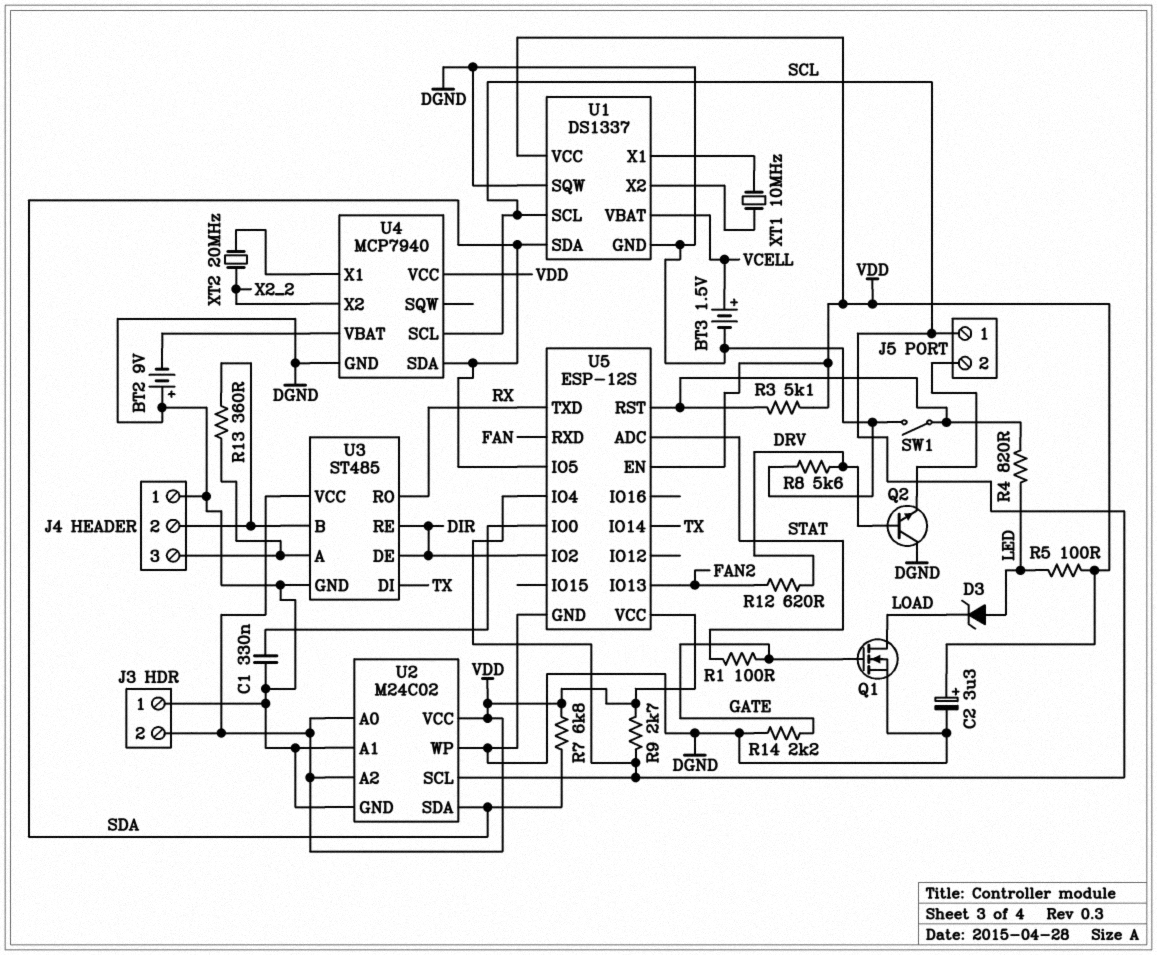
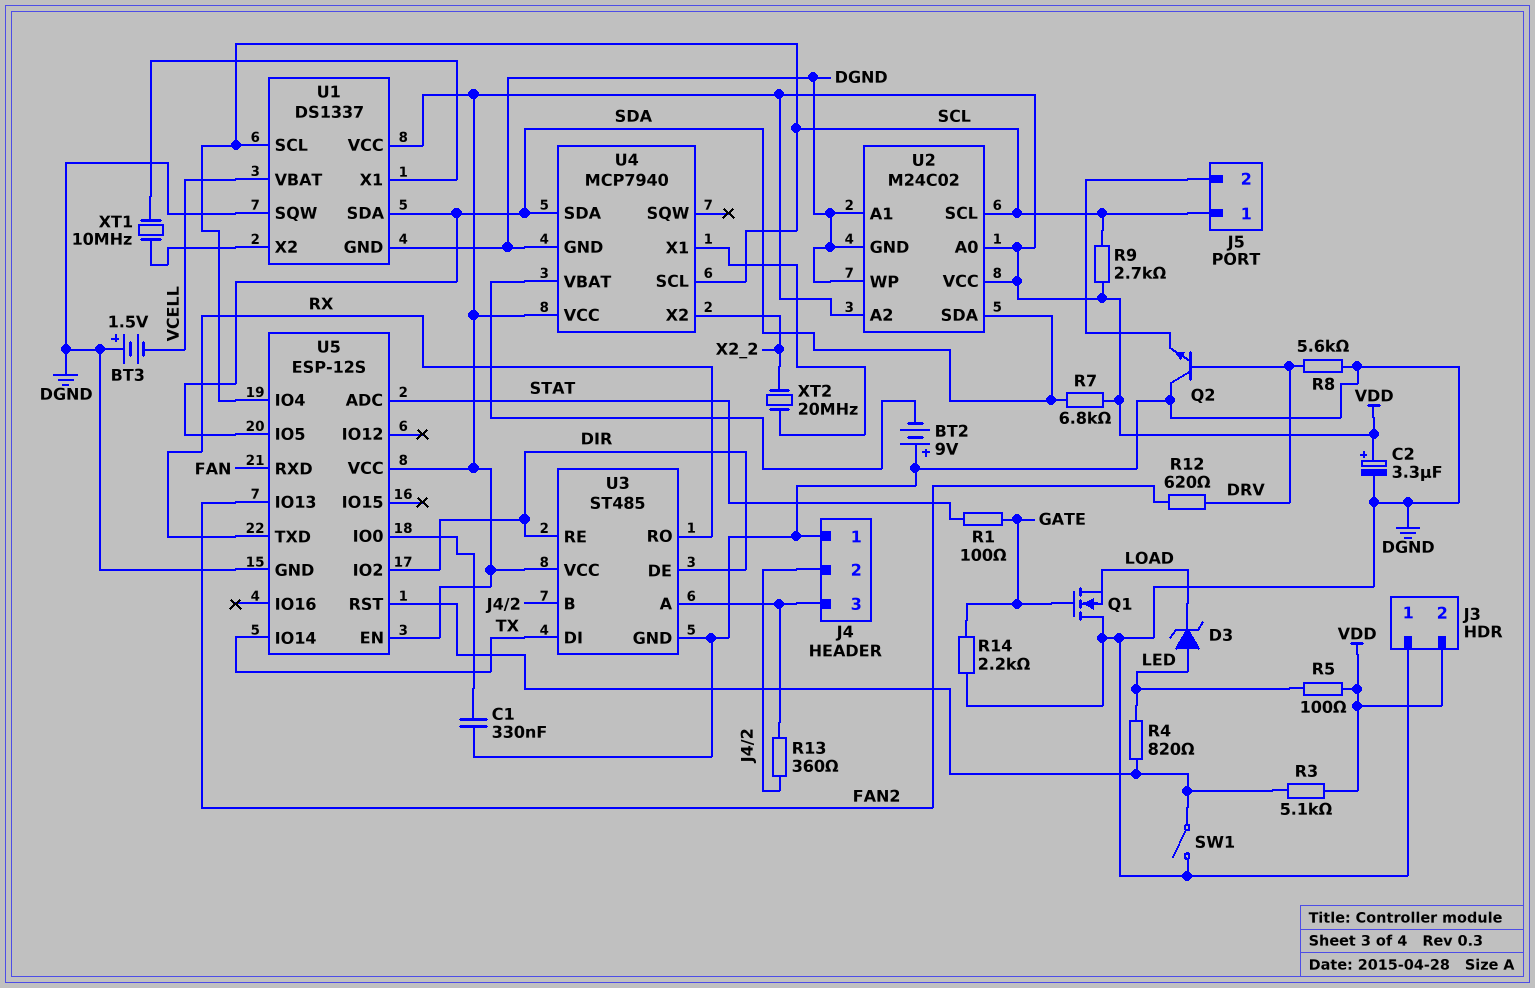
BT3: 1.5V (plus VCELL, minus DGND) -> 1.5V (plus DGND, minus VCELL)
Q1: NMOS (G GATE, D LOAD, S DGND) -> NMOS (G GATE, D DGND, S LOAD)

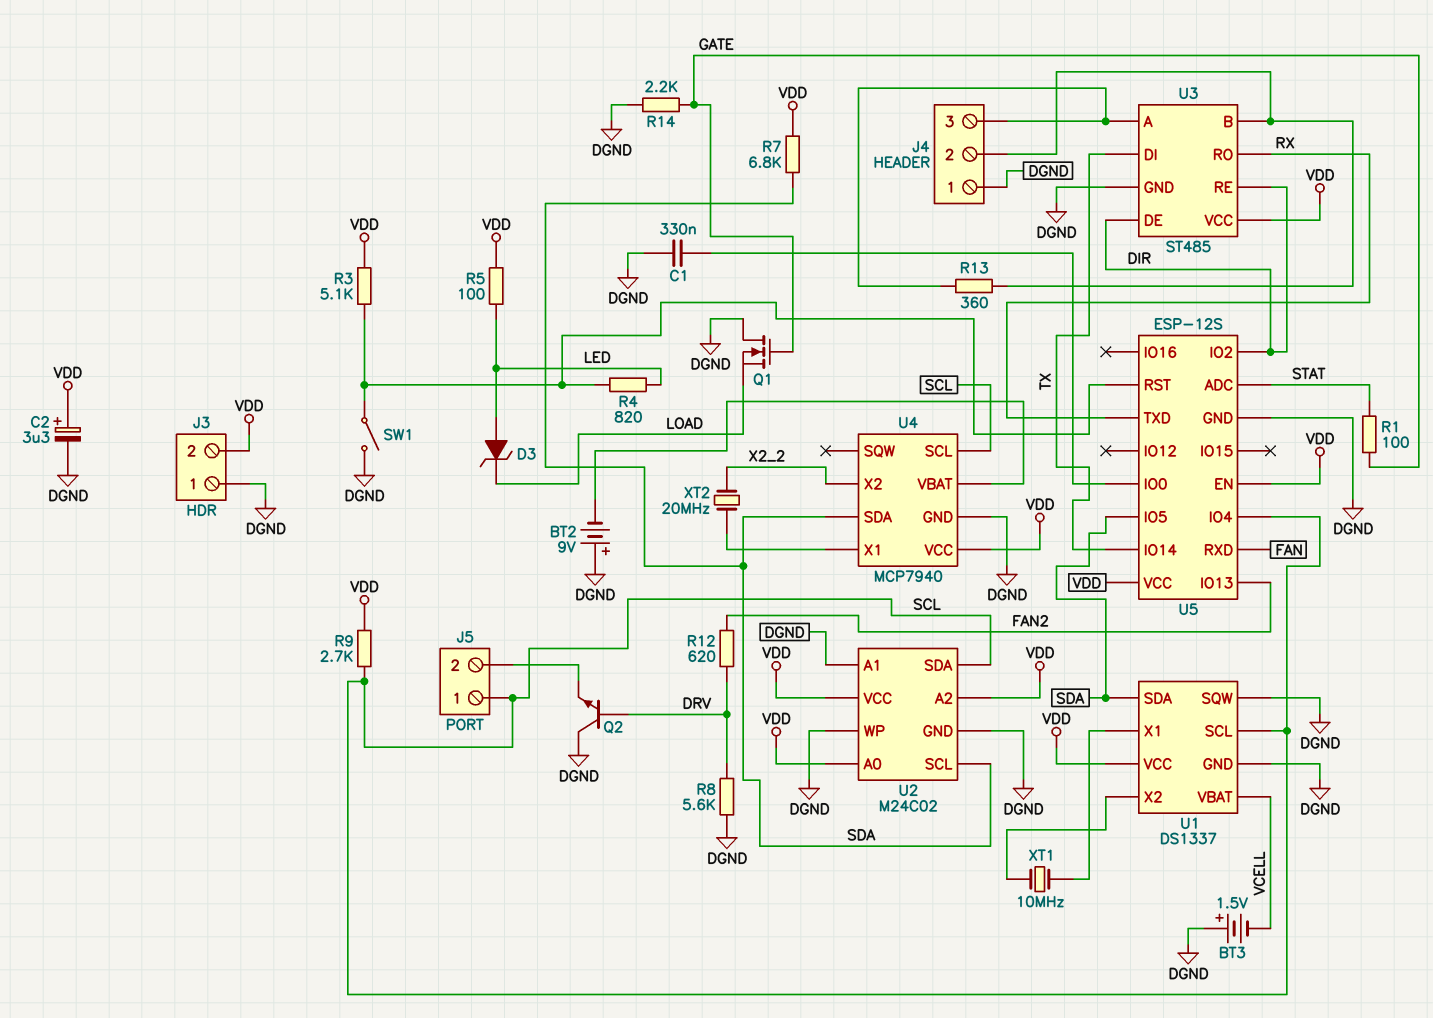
U2 pin SCL: SCL -> SDA
U2 pin SDA: SDA -> SCL

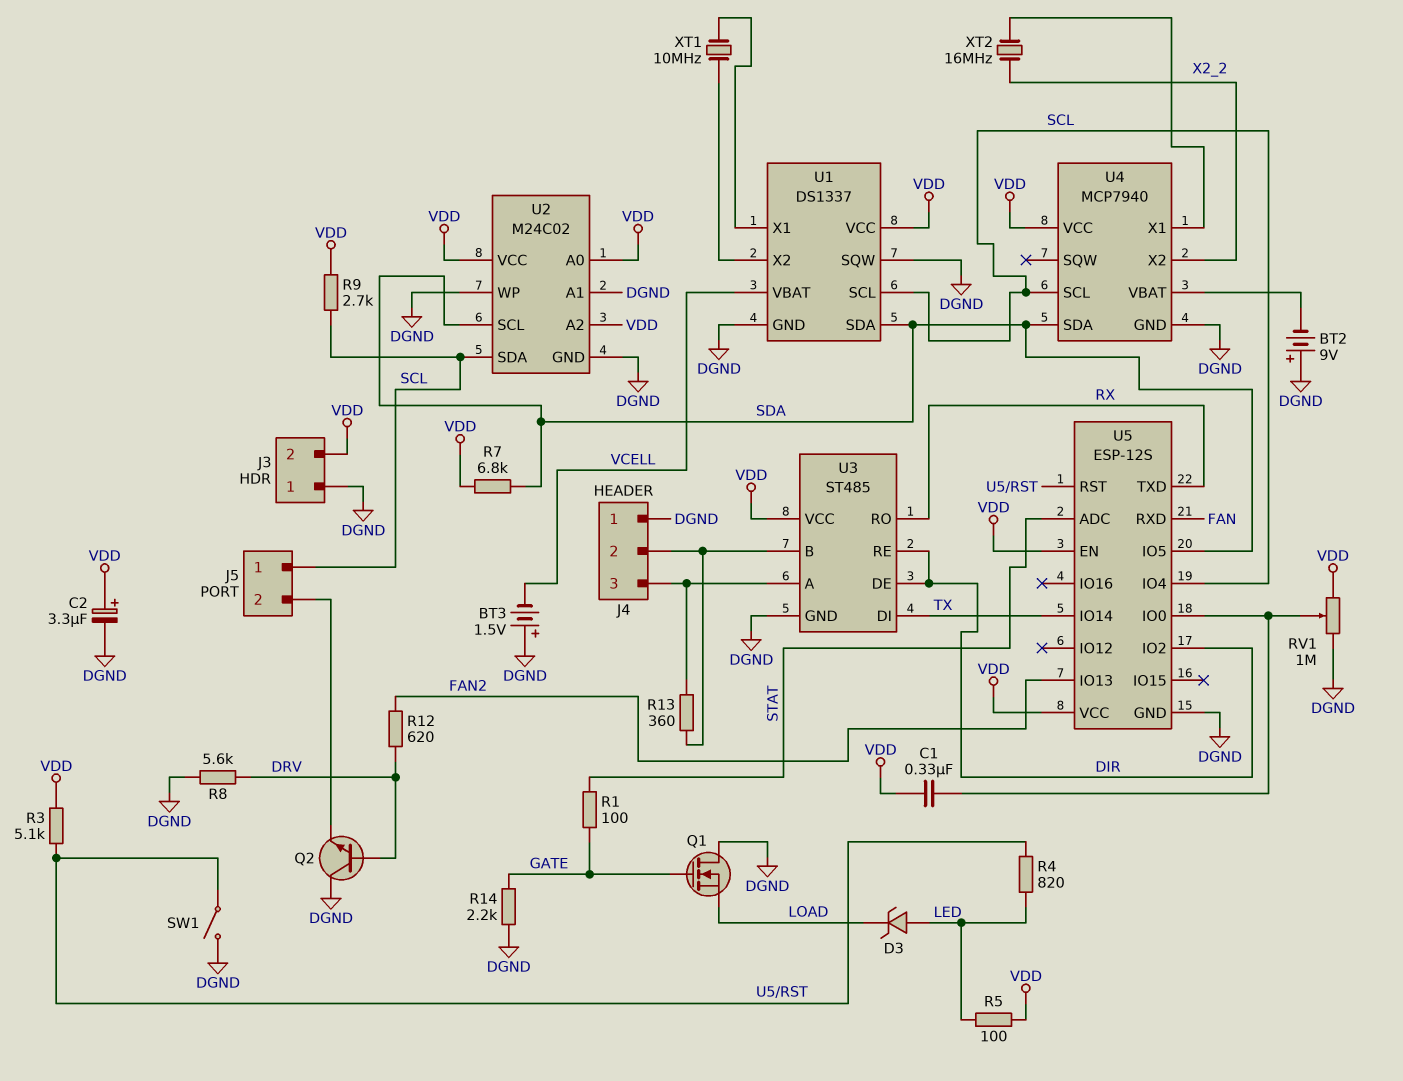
C1: 330nF (DGND, U5/IO0) -> 330nF (U5/IO0, VDD)
RV1: none -> 1M (DGND, VDD, wiper U5/IO0)
XT2: 20MHz (U4/X1, X2_2) -> 16MHz (U4/X1, X2_2)

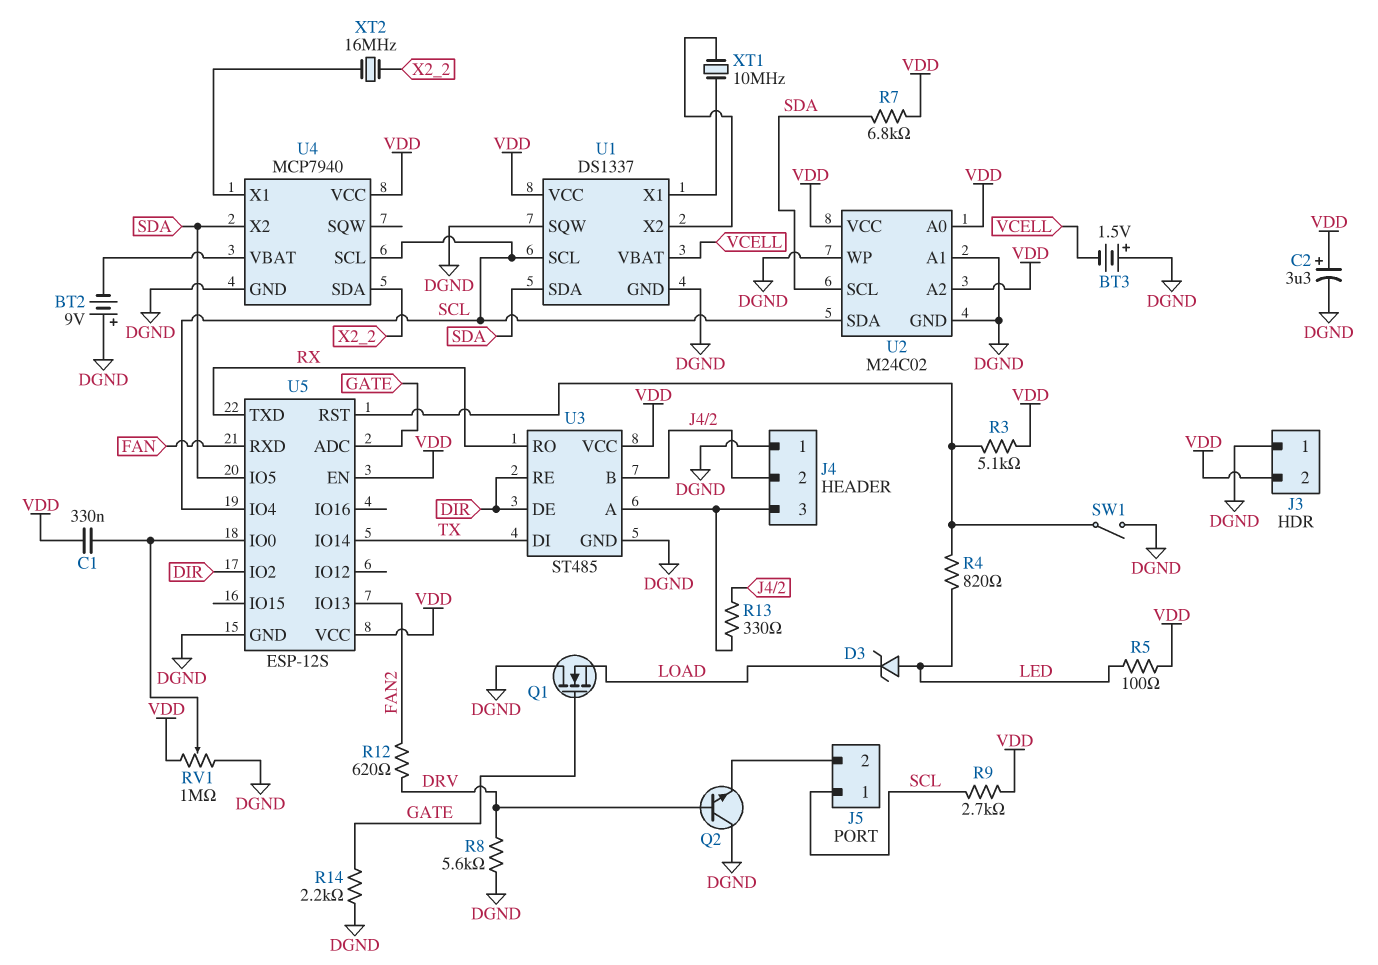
R1: 100 (GATE, STAT) -> none
R13: 360 (J4/2, J4/3) -> 330 (J4/2, J4/3)
U4 pin SDA: SDA -> X2_2
U4 pin X2: X2_2 -> SDA
U5 pin ADC: STAT -> GATE

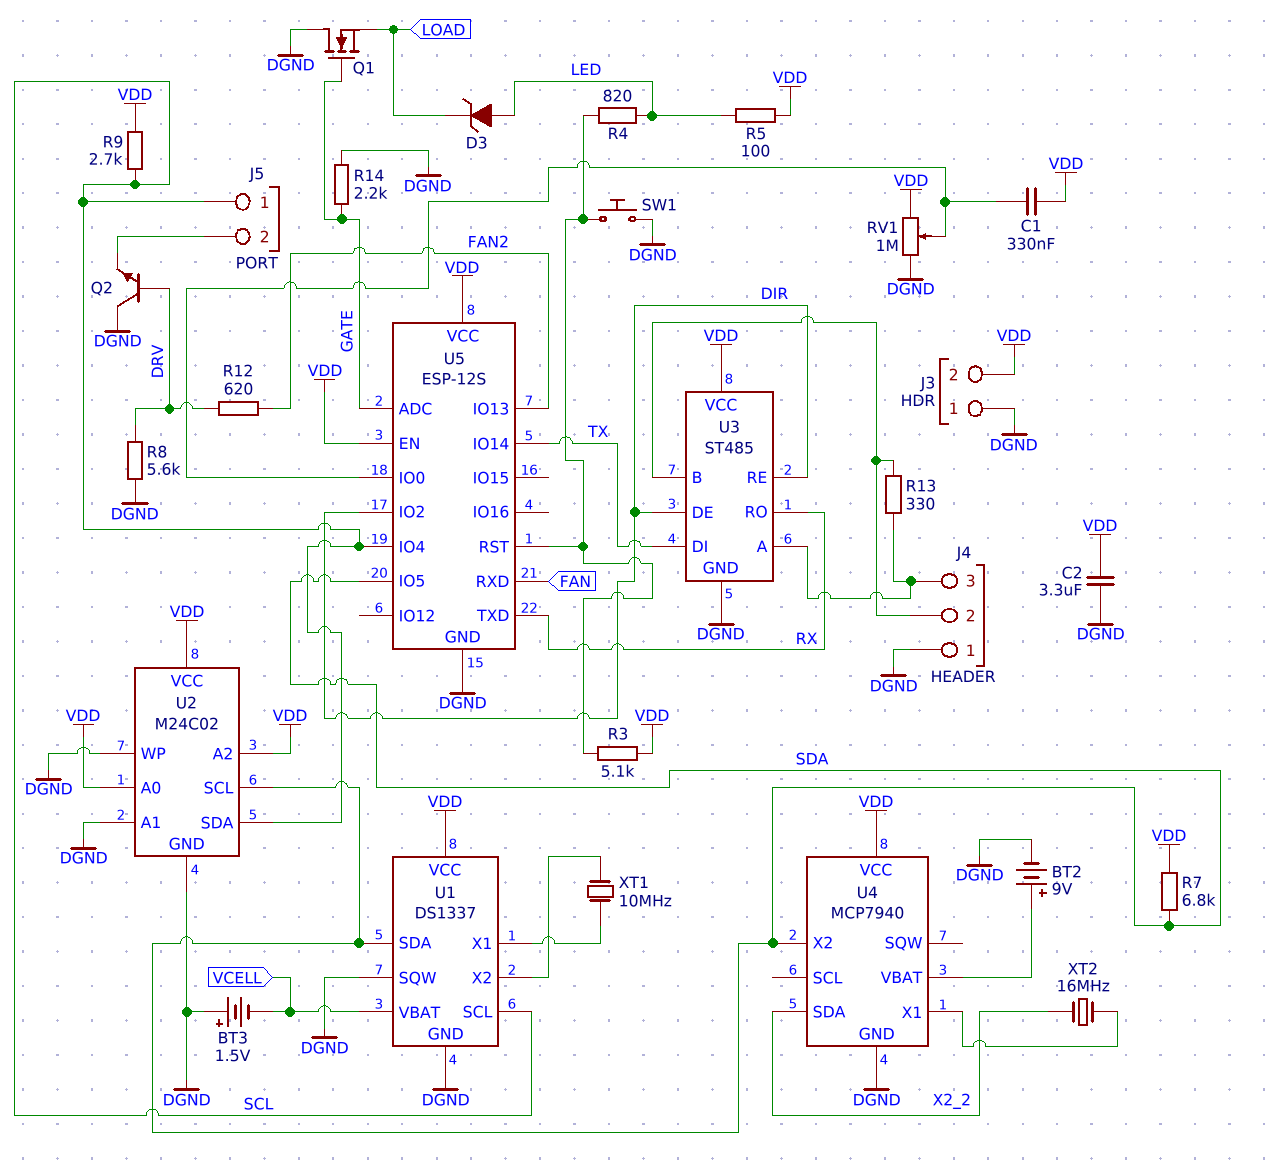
BT2: 9V (plus DGND, minus U4/VBAT) -> 9V (plus U4/VBAT, minus DGND)
C2: 3.3uF (plus VDD, minus DGND) -> 3.3uF (DGND, VDD)
SW1: switch (DGND, U5/RST) -> button (DGND, U5/RST)
U4 pin SCL: SCL -> none

